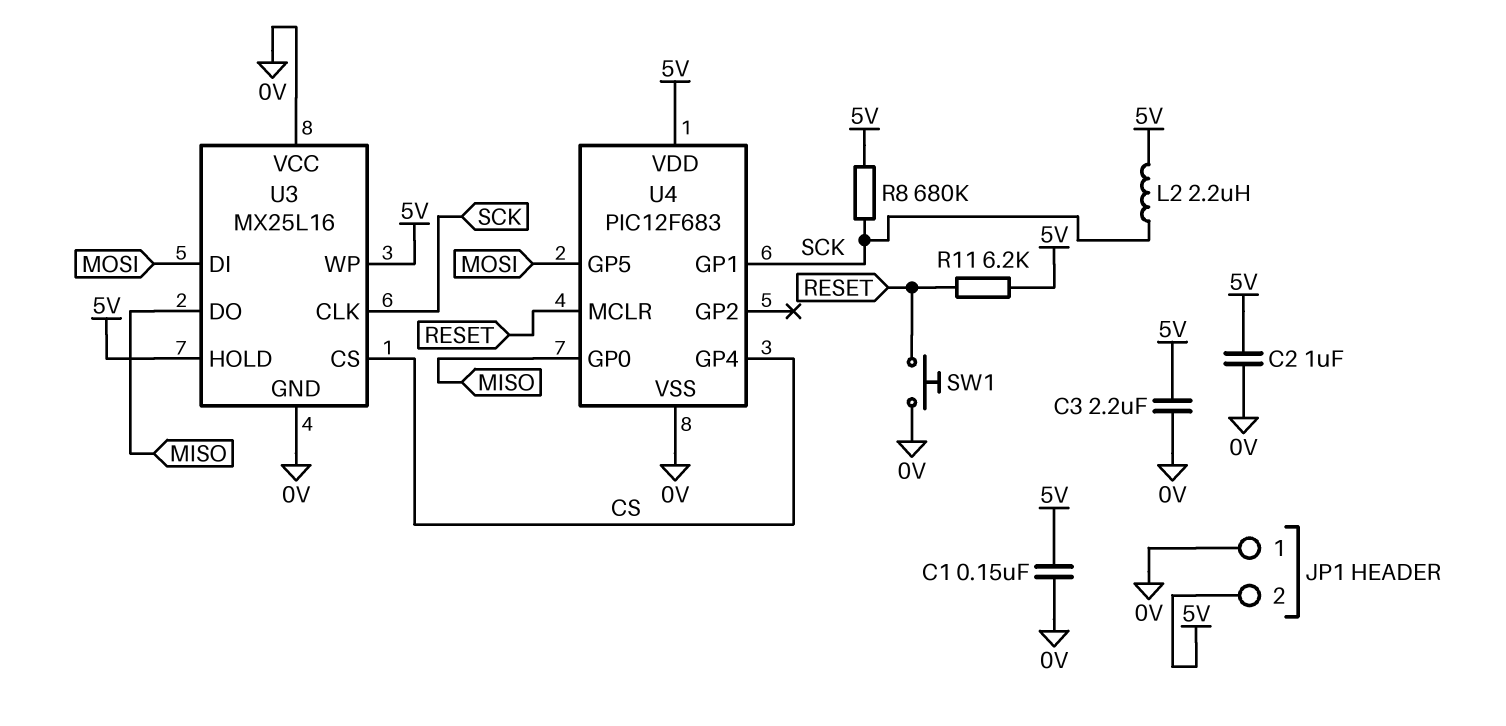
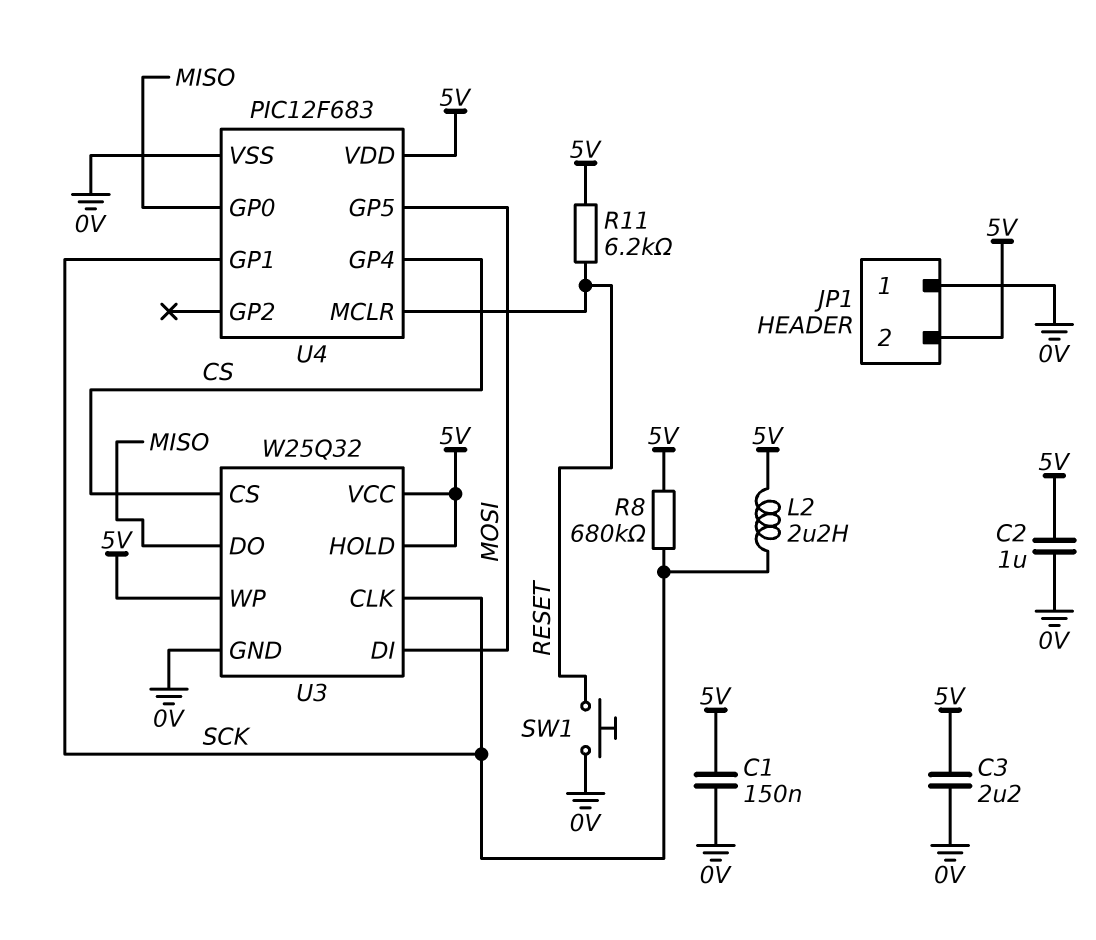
U3: MX25L16 -> W25Q32
U3 pin VCC: 0V -> 5V

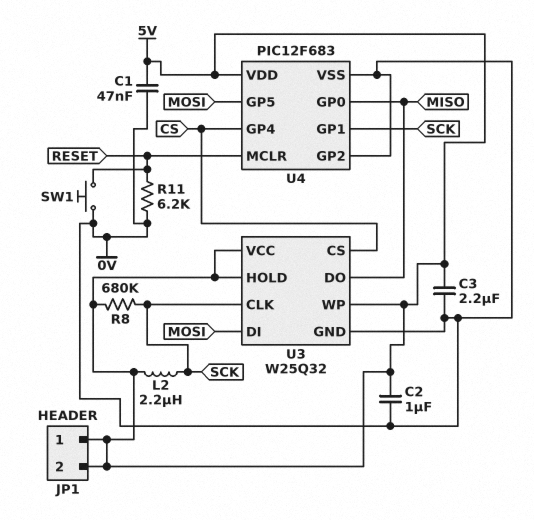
C1: 150nF (0V, 5V) -> 47nF (0V, 5V)
JP1 pin 1: 0V -> 5V
R11: 6.2k (5V, RESET) -> 6.2k (0V, RESET)
U4 pin GP2: none -> 0V

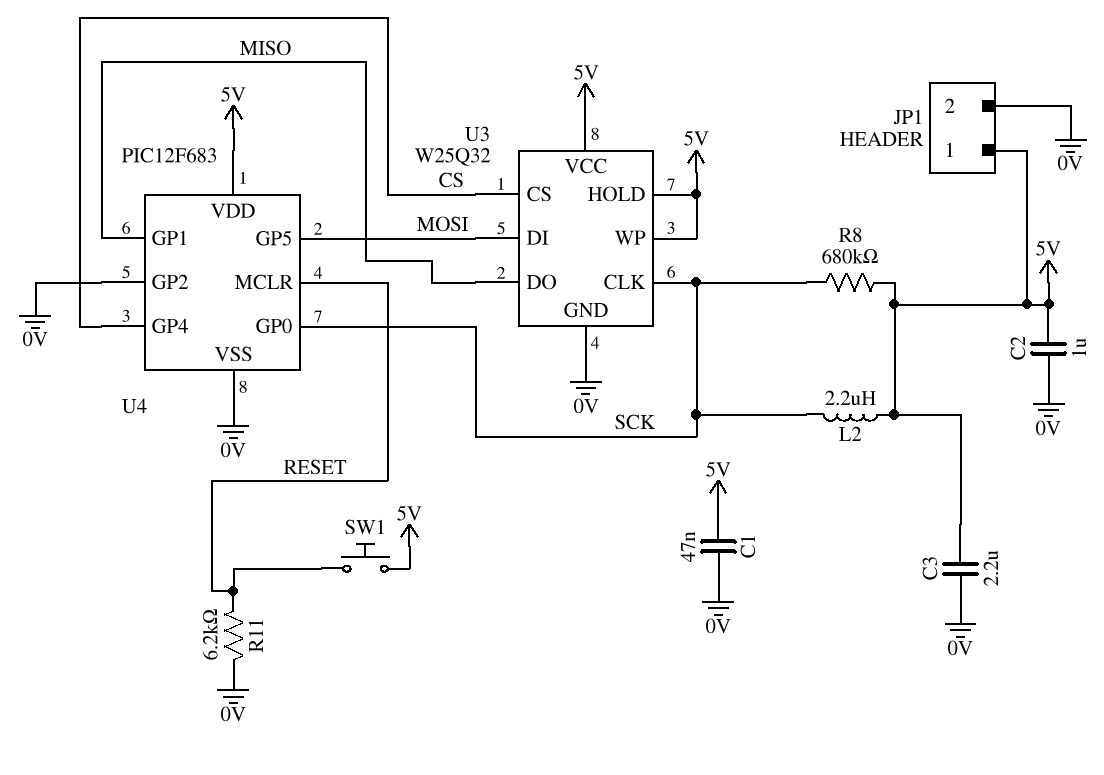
JP1 pin 2: 5V -> 0V
SW1: button (0V, RESET) -> button (5V, RESET)
U4 pin GP0: MISO -> SCK
U4 pin GP1: SCK -> MISO

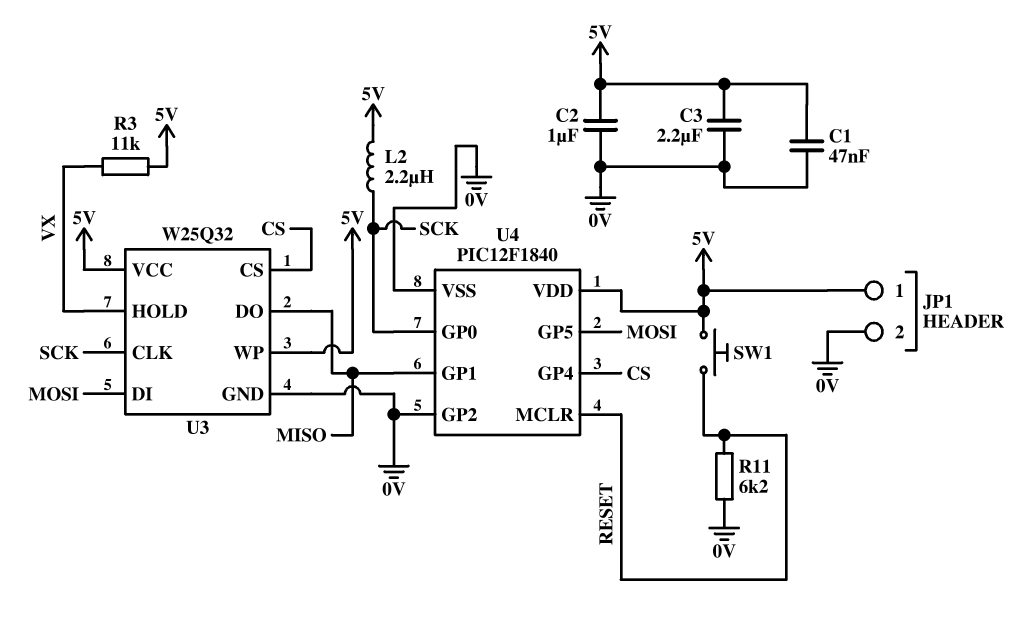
R3: none -> 11k (5V, VX)
R8: 680k (5V, SCK) -> none
U3 pin HOLD: 5V -> VX
U4: PIC12F683 -> PIC12F1840

